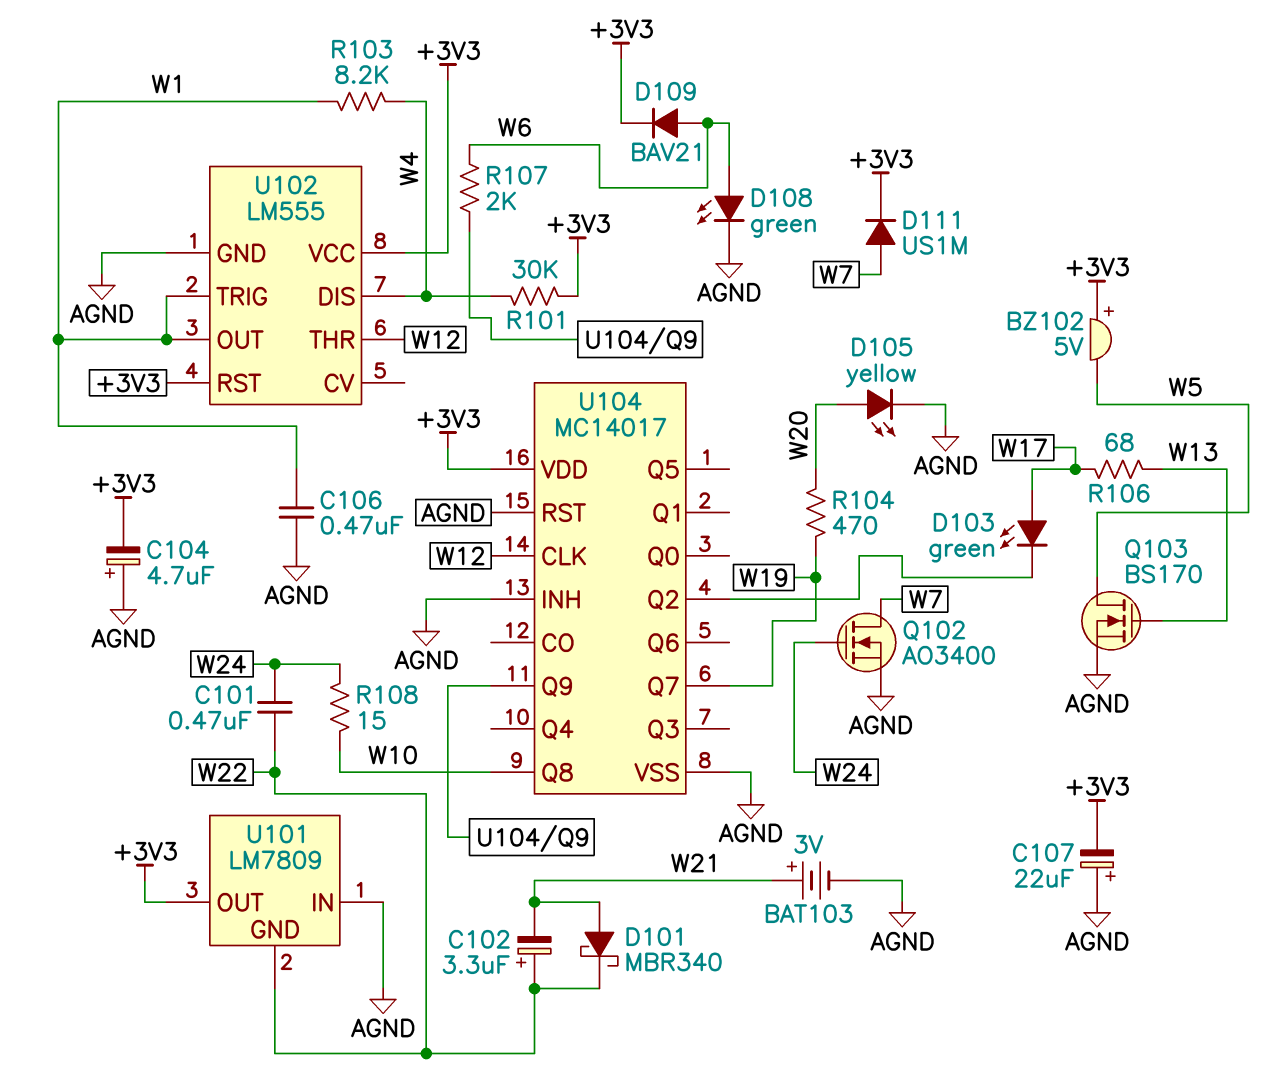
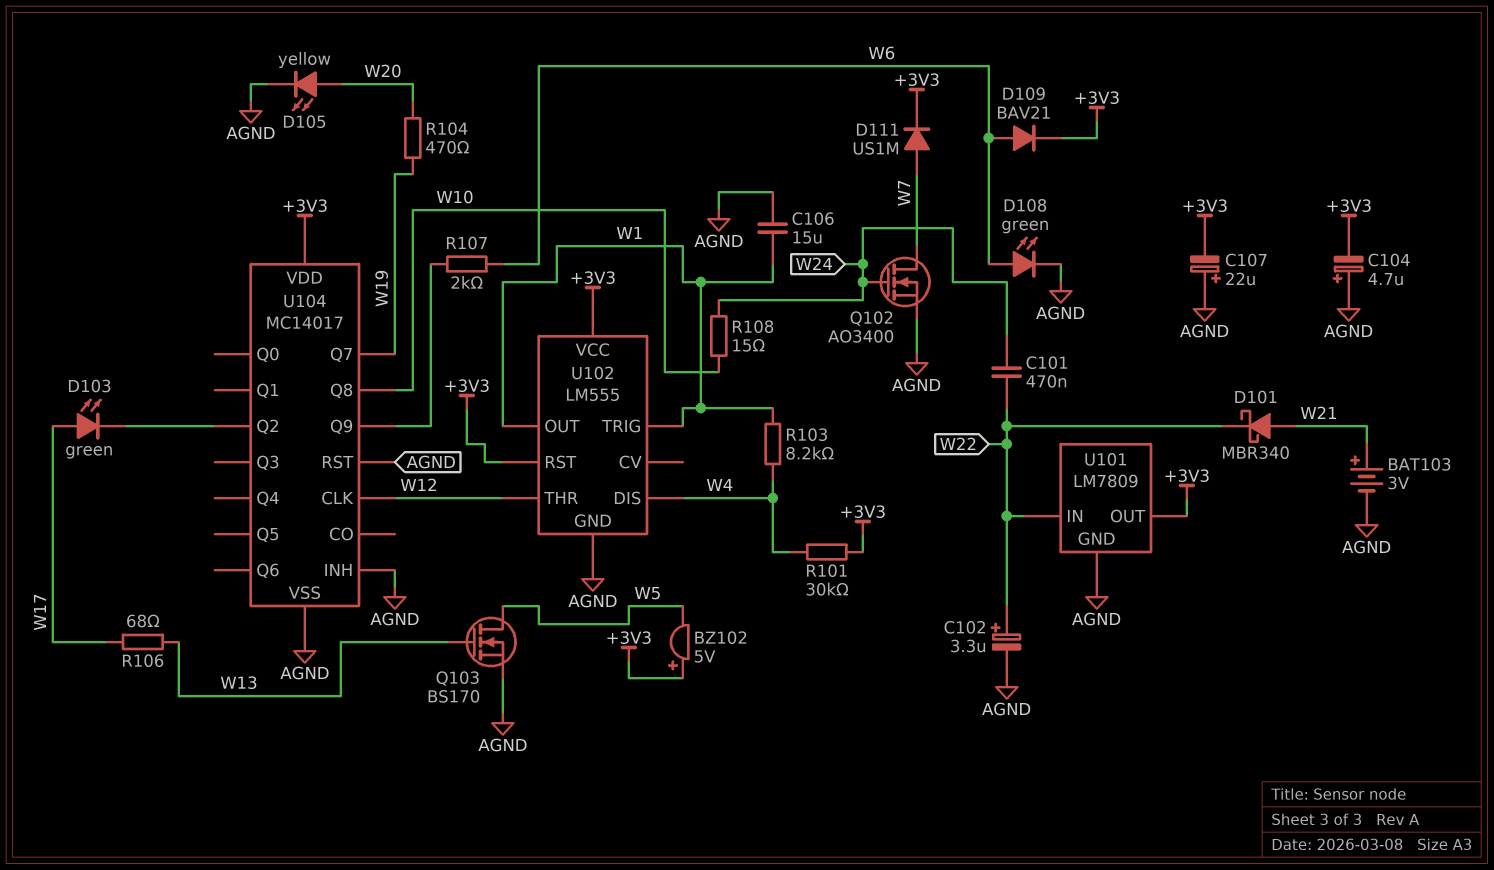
C102: 3.3uF (plus W22, minus W21) -> 3.3uF (plus W22, minus AGND)
C106: 470nF (AGND, W1) -> 15uF (AGND, W1)
U101 pin GND: W22 -> AGND
U101 pin IN: AGND -> W22

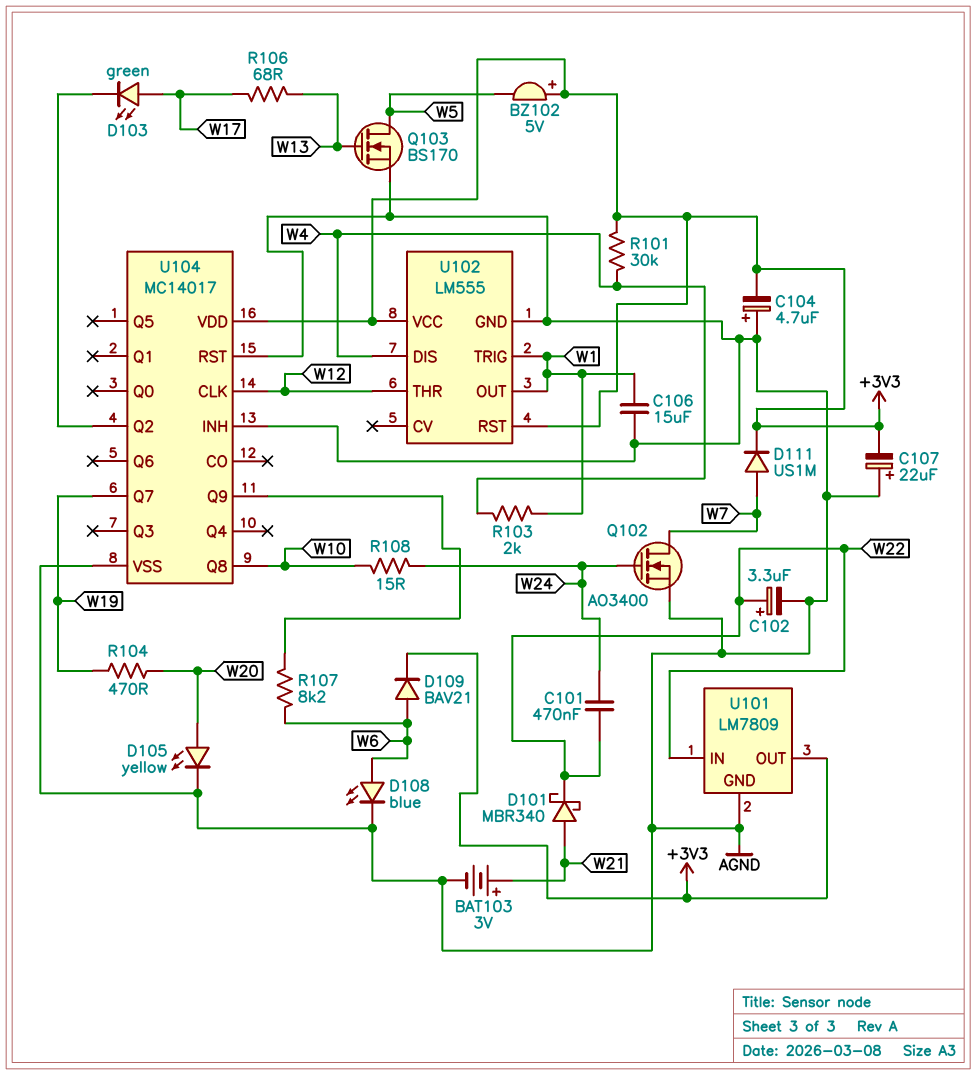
D108: LED green (A W6, K AGND) -> LED blue (A W6, K AGND)
R103: 8.2k (W1, W4) -> 2k (W1, W4)
R107: 2k (U104/Q9, W6) -> 8.2k (U104/Q9, W6)

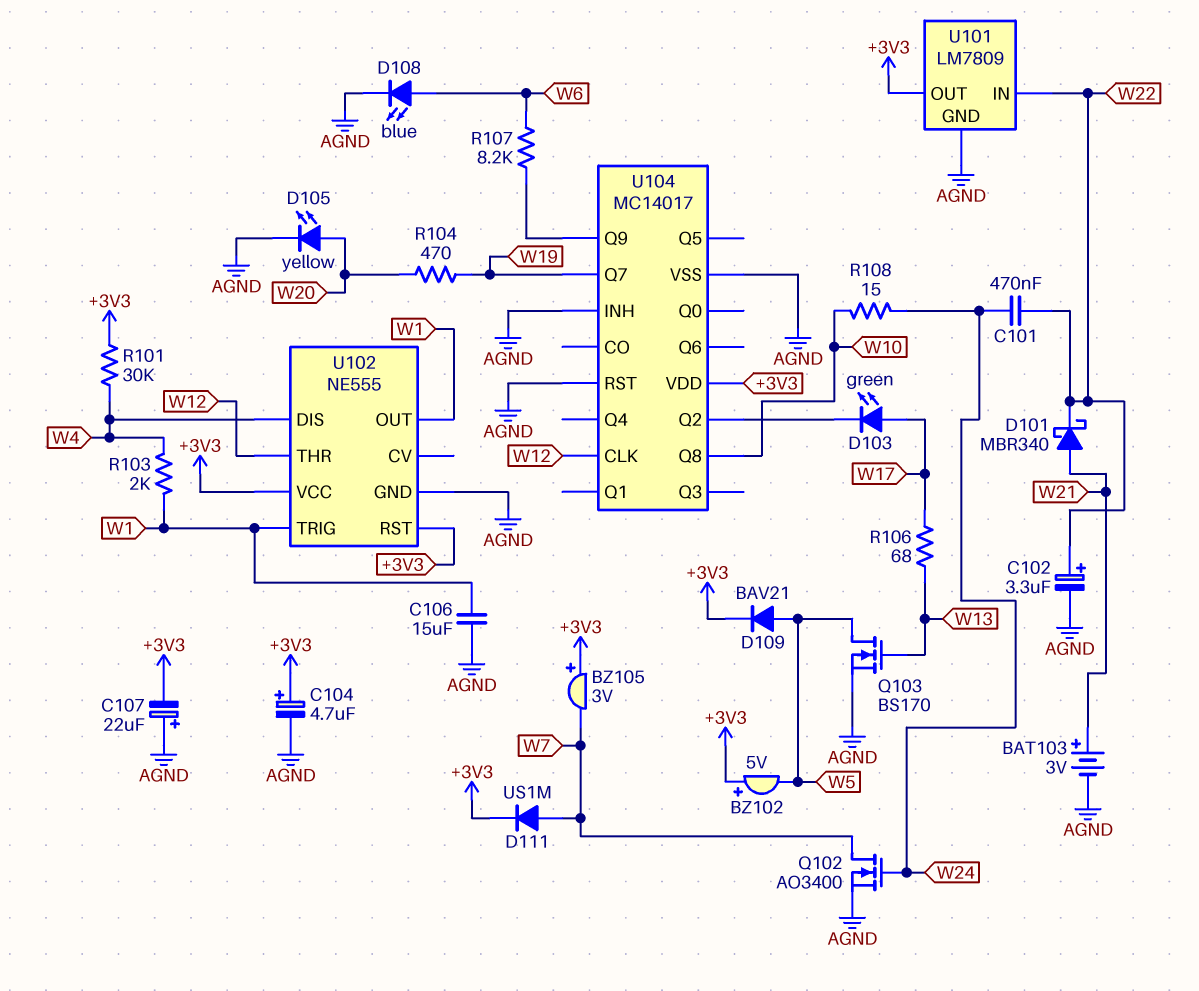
BZ105: none -> buzzer 3V (plus +3V3, minus W7)
C104: 4.7uF (plus AGND, minus +3V3) -> 4.7uF (plus +3V3, minus AGND)
D109: diode BAV21 (A W6, K +3V3) -> diode BAV21 (A W5, K +3V3)
U102: LM555 -> NE555

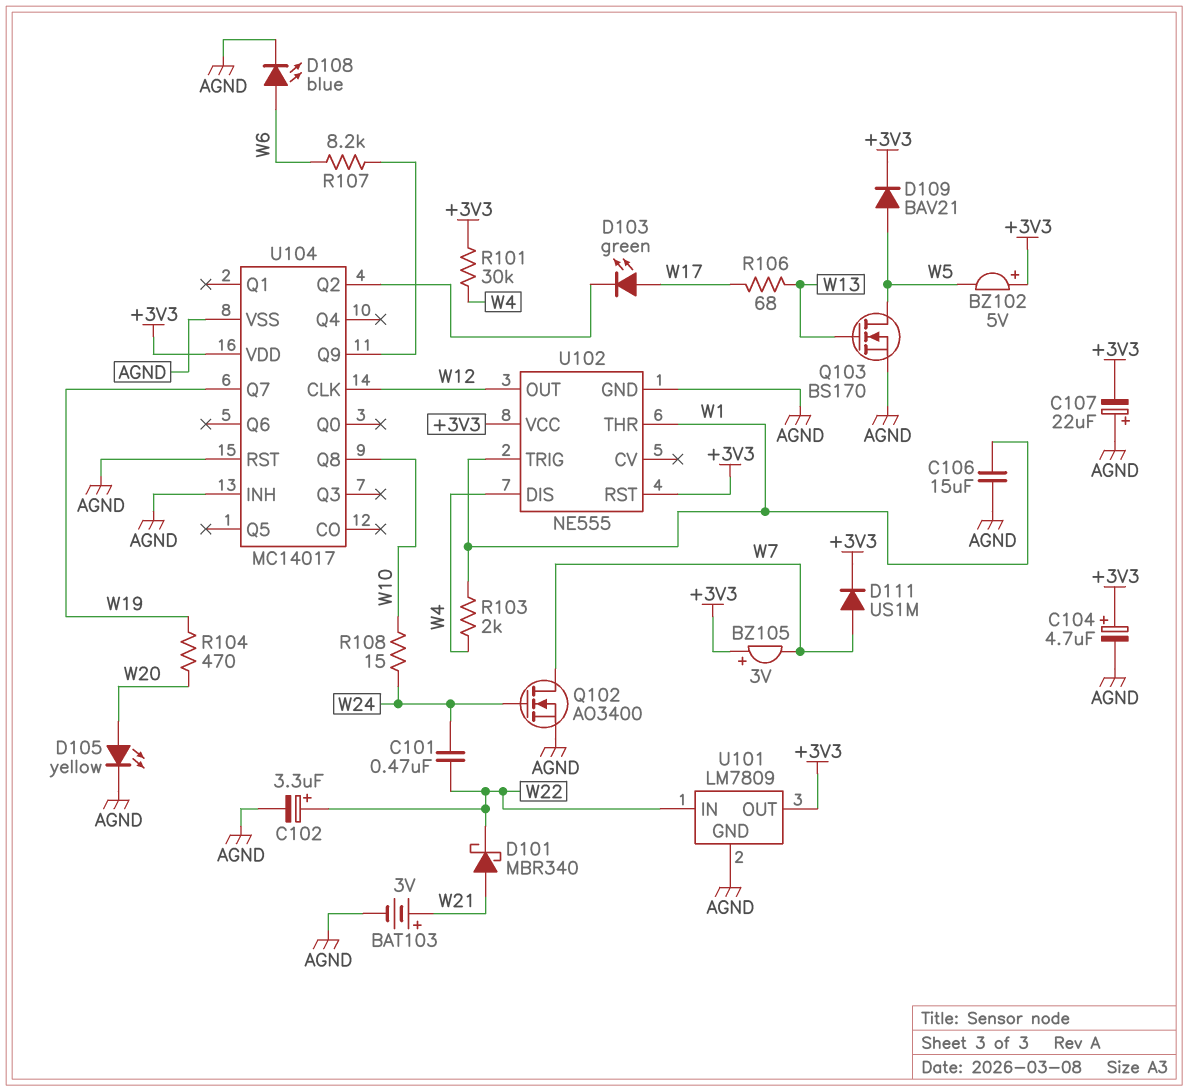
U102 pin OUT: W1 -> W12
U102 pin THR: W12 -> W1

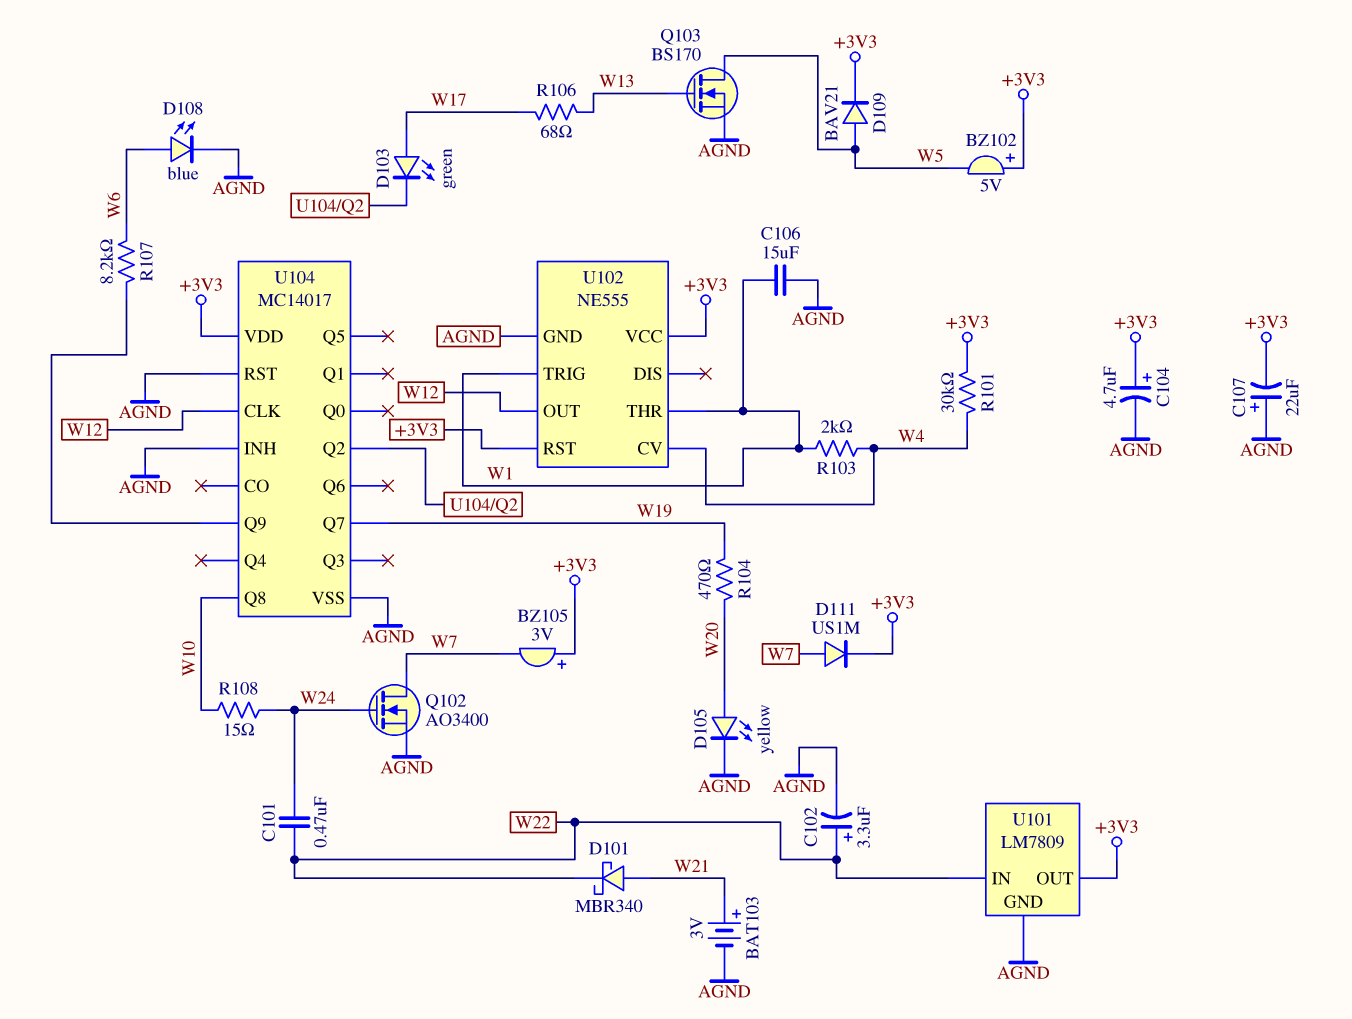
U102 pin CV: none -> W4
U102 pin DIS: W4 -> none

